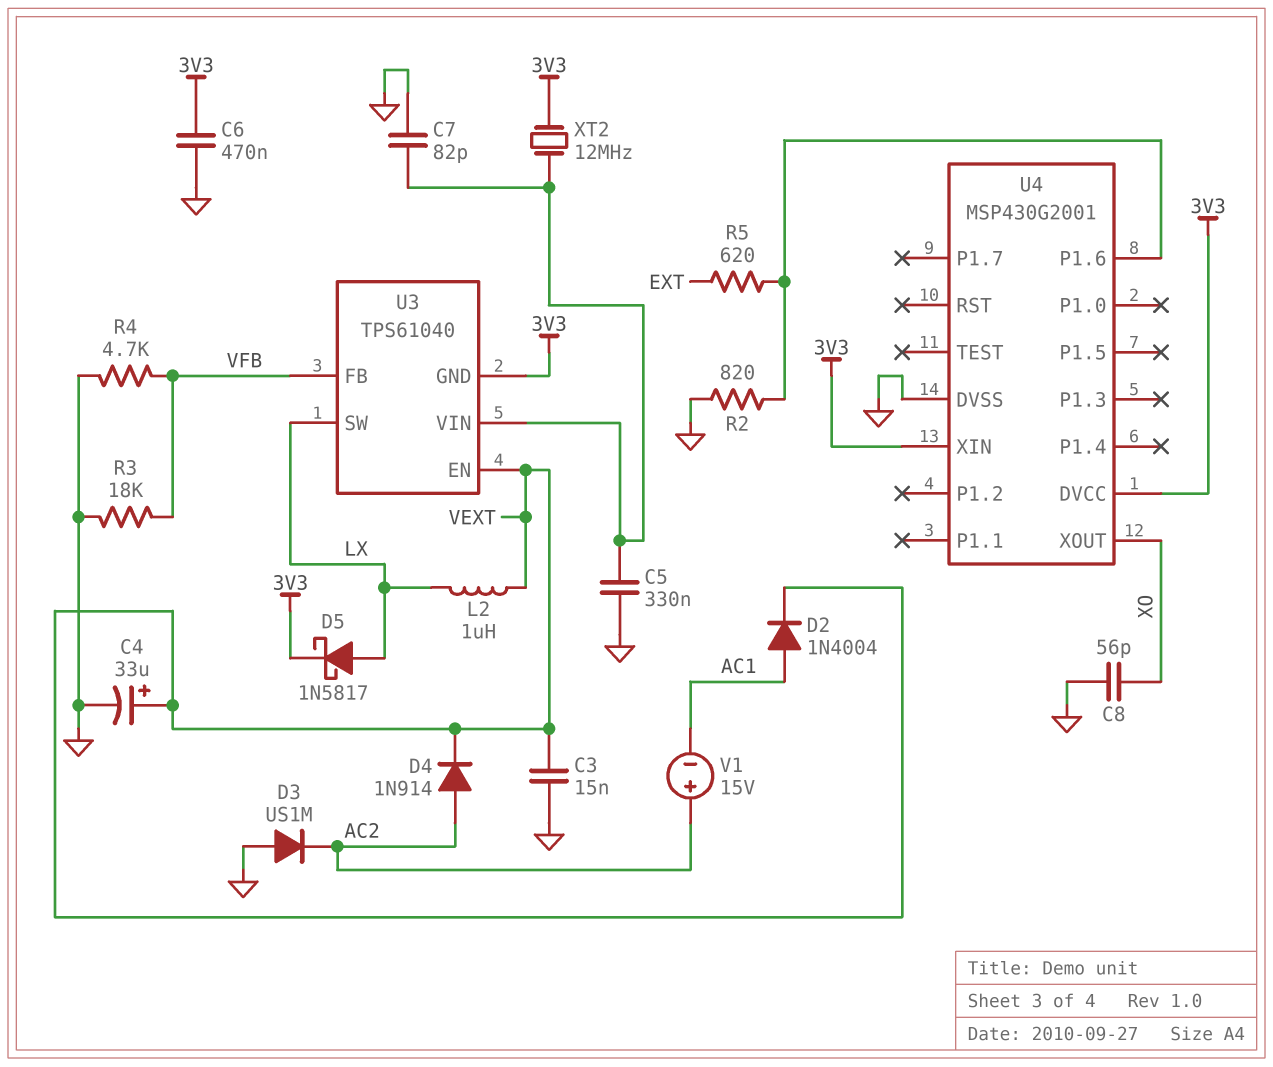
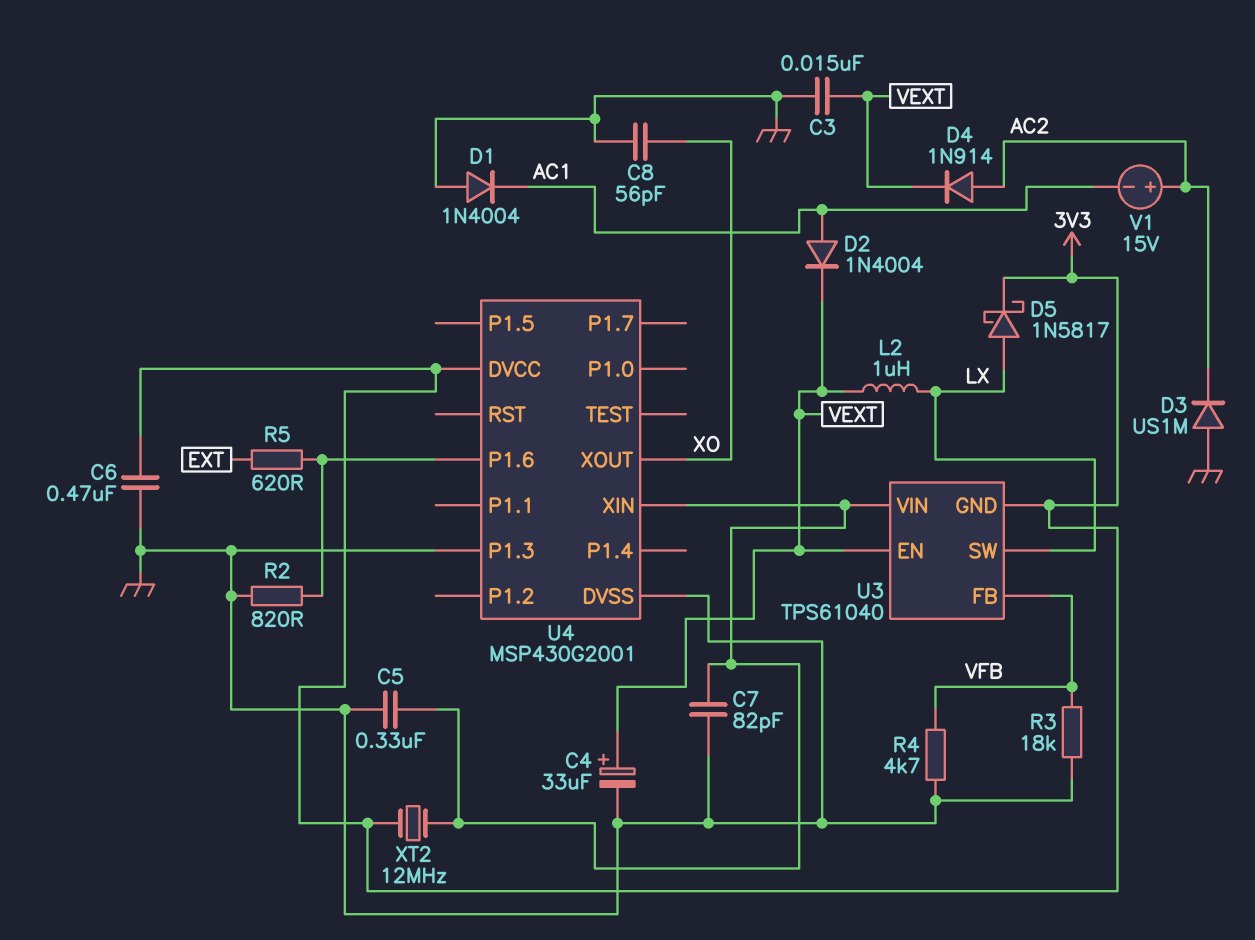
D1: none -> diode 1N4004 (A GND, K AC1)
U4 pin P1.3: none -> GND
U4 pin XIN: 3V3 -> U3/VIN

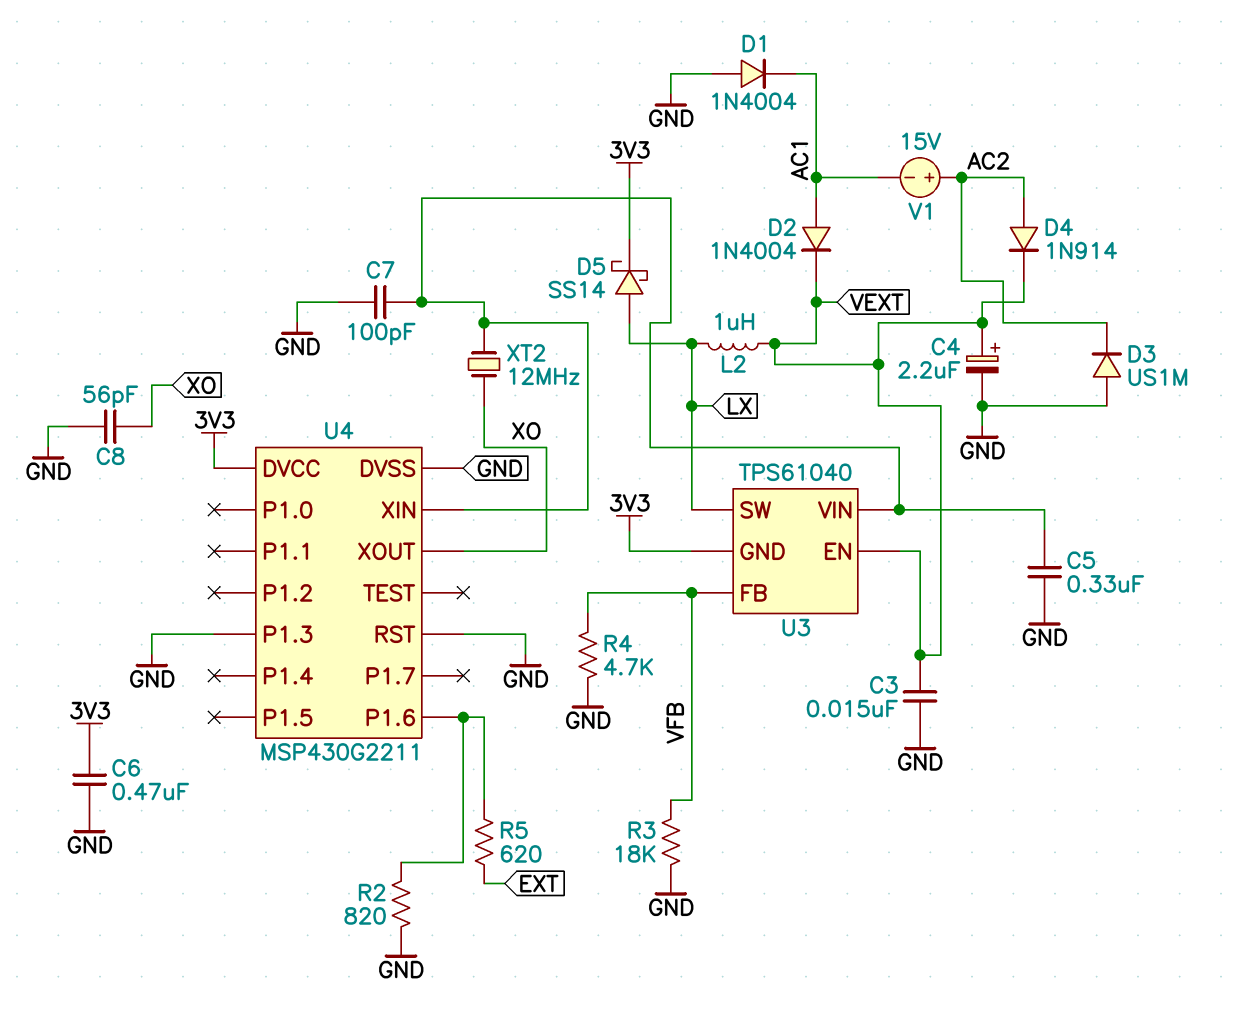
C4: 33uF (plus VEXT, minus GND) -> 2.2uF (plus VEXT, minus GND)
C7: 82pF (GND, U3/VIN) -> 100pF (GND, U3/VIN)
D5: schottky 1N5817 (A LX, K 3V3) -> schottky SS14 (A LX, K 3V3)
U4: MSP430G2001 -> MSP430G2211
U4 pin RST: none -> GND
XT2: 12MHz (3V3, U3/VIN) -> 12MHz (U3/VIN, XO)

